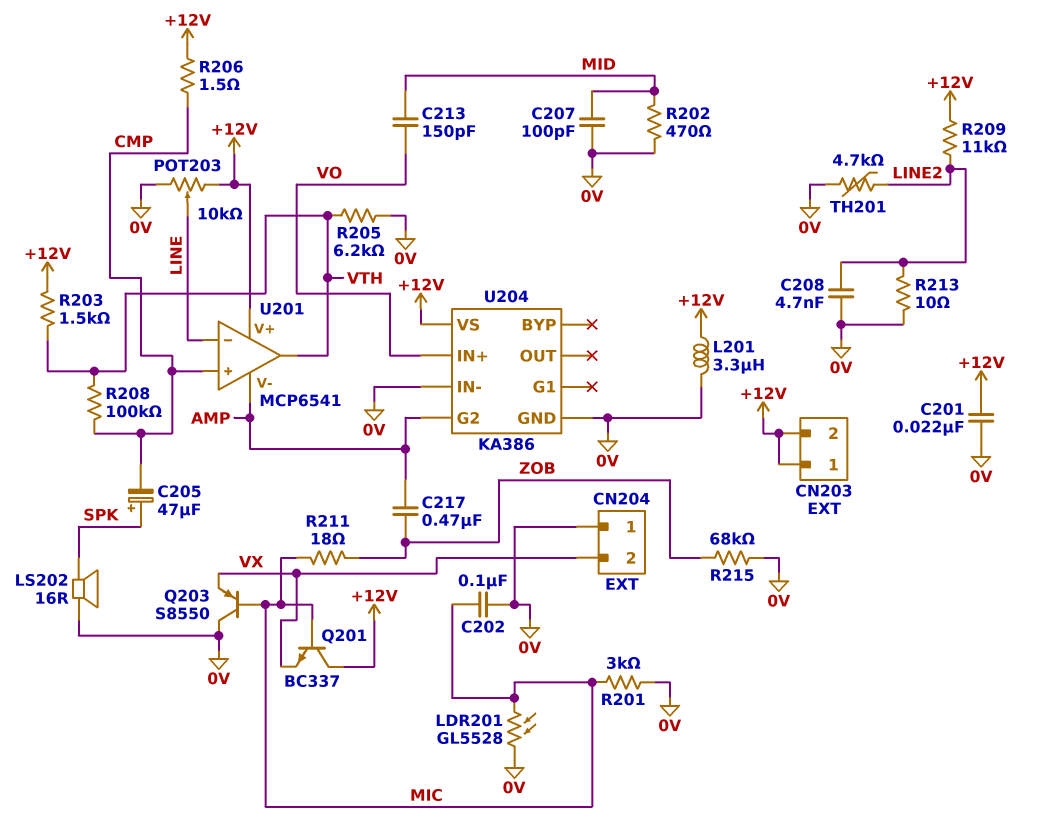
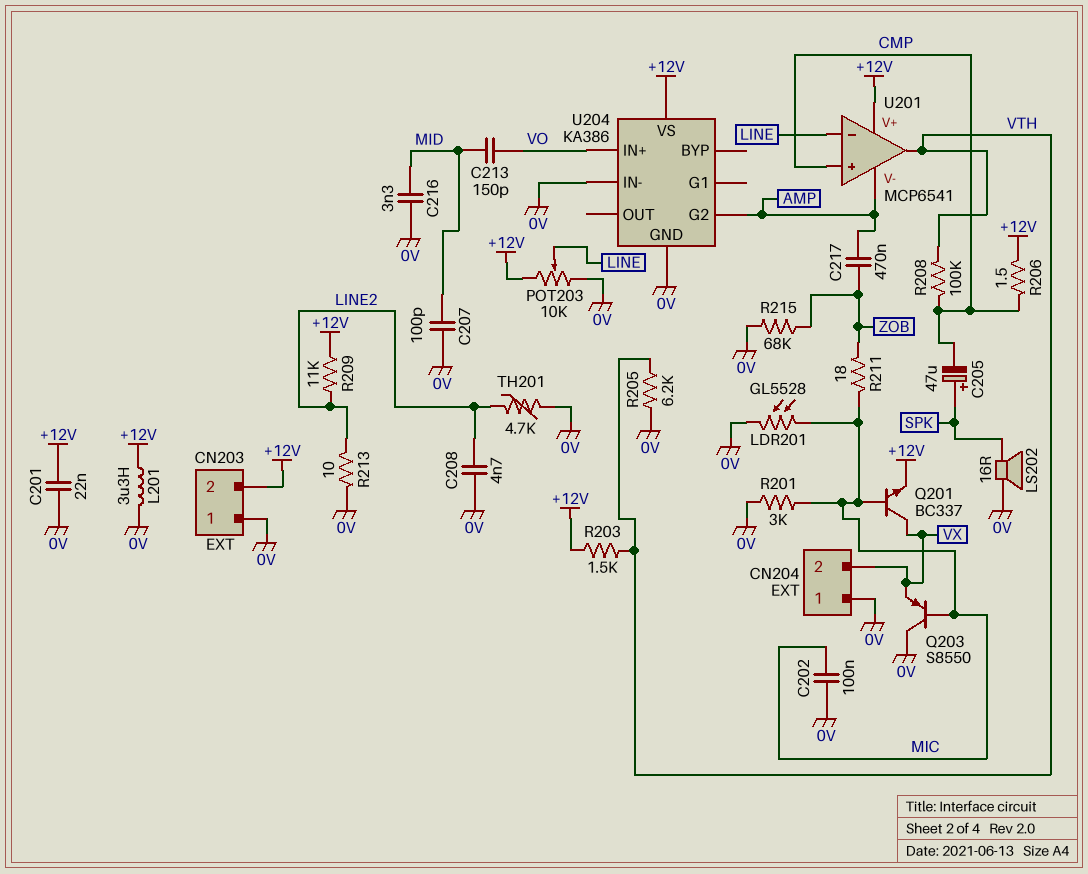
C216: none -> 3.3nF (0V, MID)
CN203 pin 1: +12V -> 0V
Q201: NPN BC337 (B MIC, C +12V, E VX) -> NPN BC337 (B MIC, C VX, E +12V)
R202: 470 (0V, MID) -> none

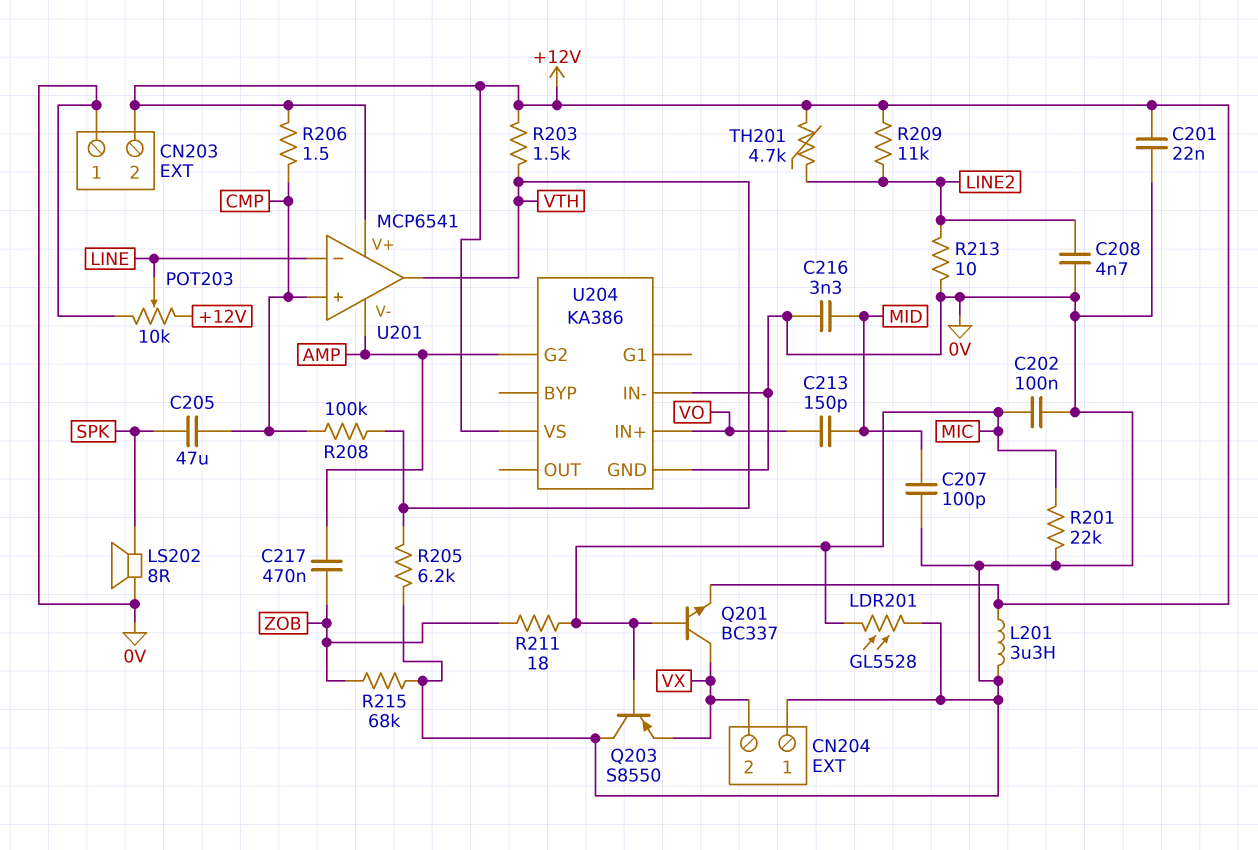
C205: 47uF (plus SPK, minus CMP) -> 47uF (CMP, SPK)
LS202: speaker 16R (0V, SPK) -> speaker 8R (0V, SPK)
R201: 3k (0V, MIC) -> 22k (0V, MIC)
TH201: 4.7k (0V, LINE2) -> 4.7k (+12V, LINE2)

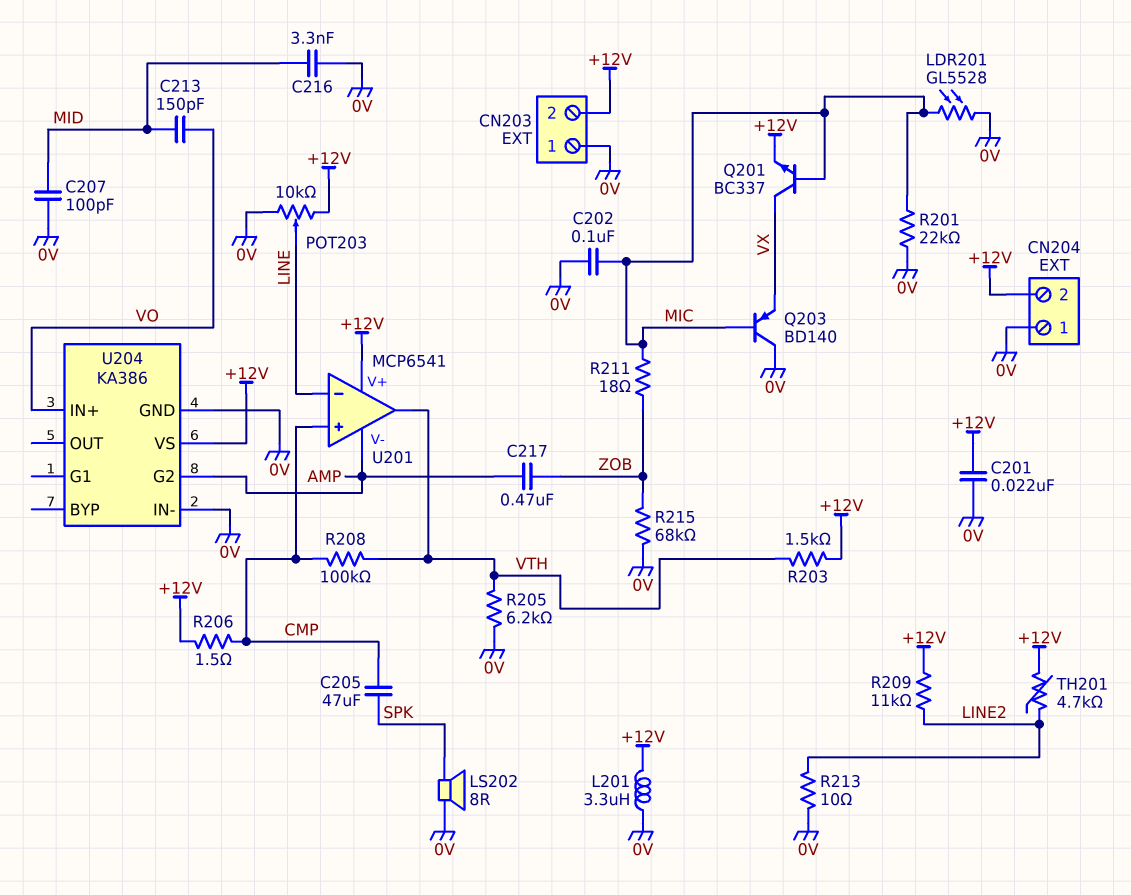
C208: 4.7nF (0V, LINE2) -> none
CN204 pin 2: VX -> +12V
Q203: PNP S8550 (B MIC, C 0V, E VX) -> PNP BD140 (B MIC, C 0V, E VX)

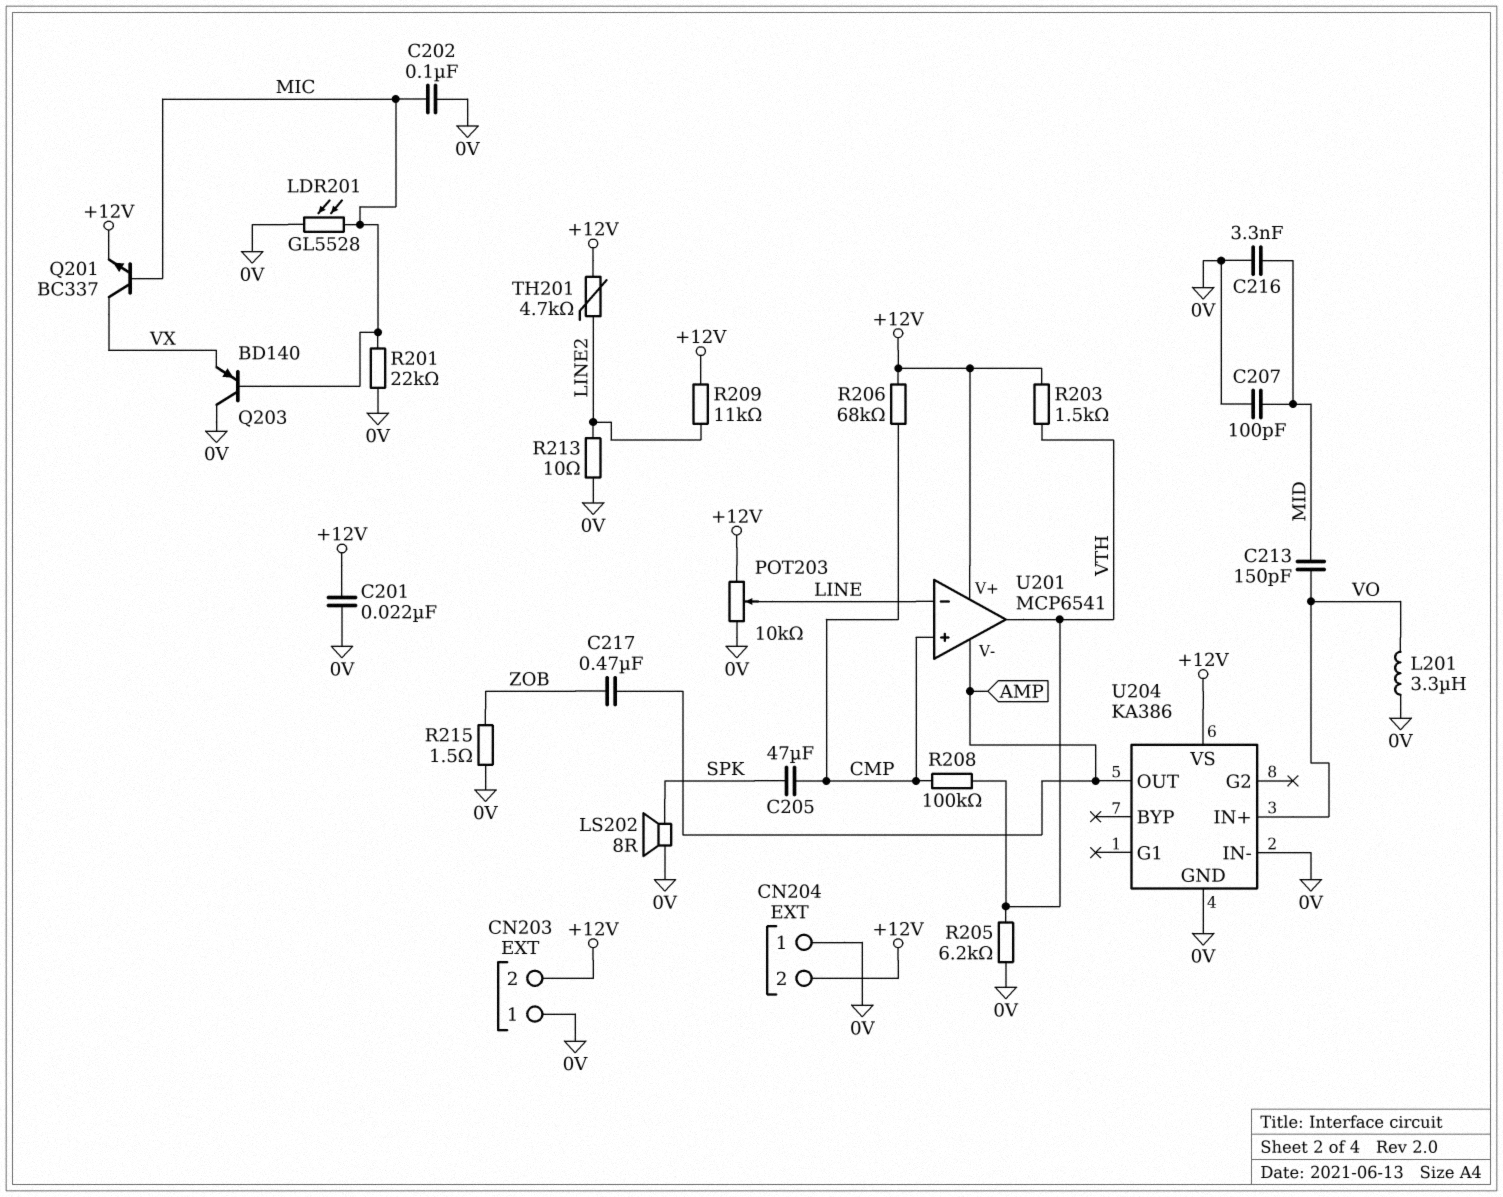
L201: 3.3uH (+12V, 0V) -> 3.3uH (0V, VO)
R206: 1.5 (+12V, CMP) -> 68k (+12V, CMP)
R211: 18 (MIC, ZOB) -> none
R215: 68k (0V, ZOB) -> 1.5 (0V, ZOB)
U204 pin G2: AMP -> none
U204 pin OUT: none -> AMP

